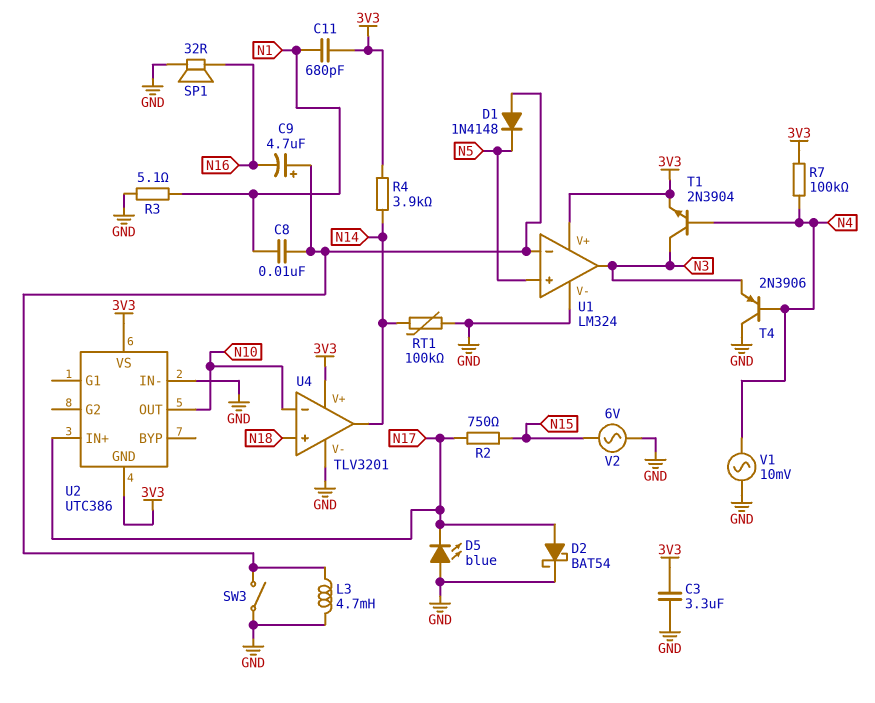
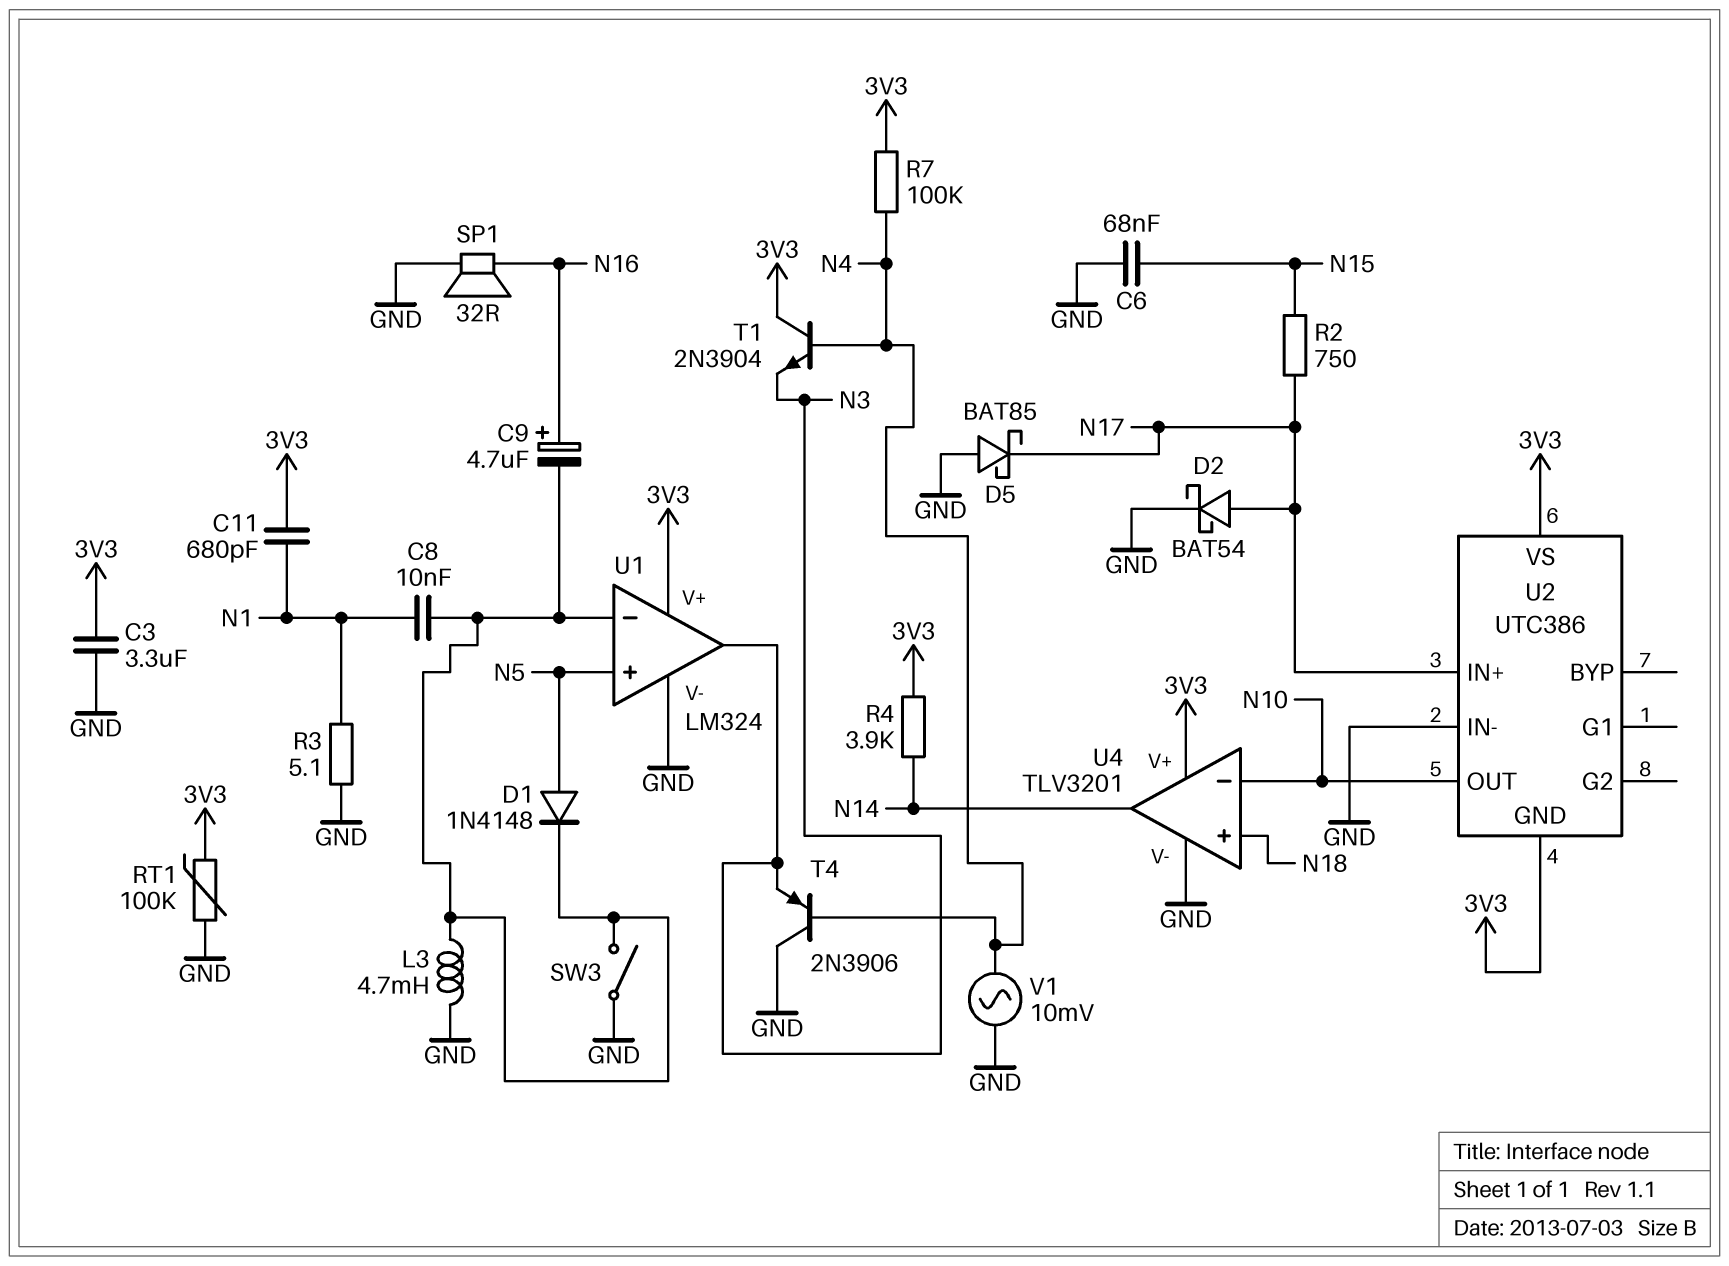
C6: none -> 68nF (GND, N15)
C9: 4.7uF (plus U1/in-, minus N16) -> 4.7uF (plus N16, minus U1/in-)
D1: diode 1N4148 (A U1/in-, K N5) -> diode 1N4148 (A N5, K U1/in-)
D5: LED blue (A GND, K N17) -> schottky BAT85 (A GND, K N17)
RT1: 100k (GND, N14) -> 100k (3V3, GND)
T1: NPN 2N3904 (B N4, C N3, E 3V3) -> NPN 2N3904 (B N4, C 3V3, E N3)
V2: AC 6V (GND, N15) -> none

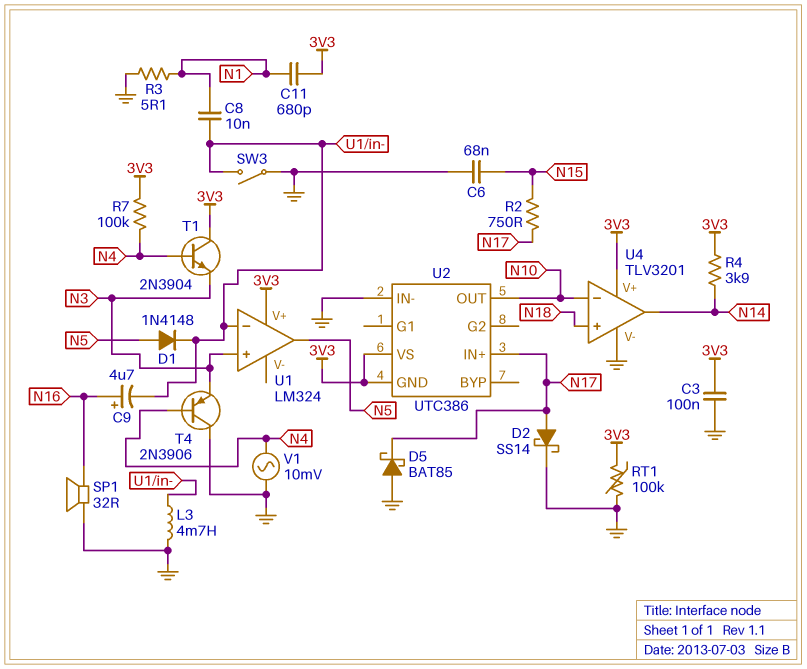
C3: 3.3uF (3V3, GND) -> 100nF (3V3, GND)
D2: schottky BAT54 (A N17, K GND) -> schottky SS14 (A N17, K GND)
U1 pin V-: GND -> none
U1 pin in+: N5 -> N3
U1 pin out: N3 -> N5

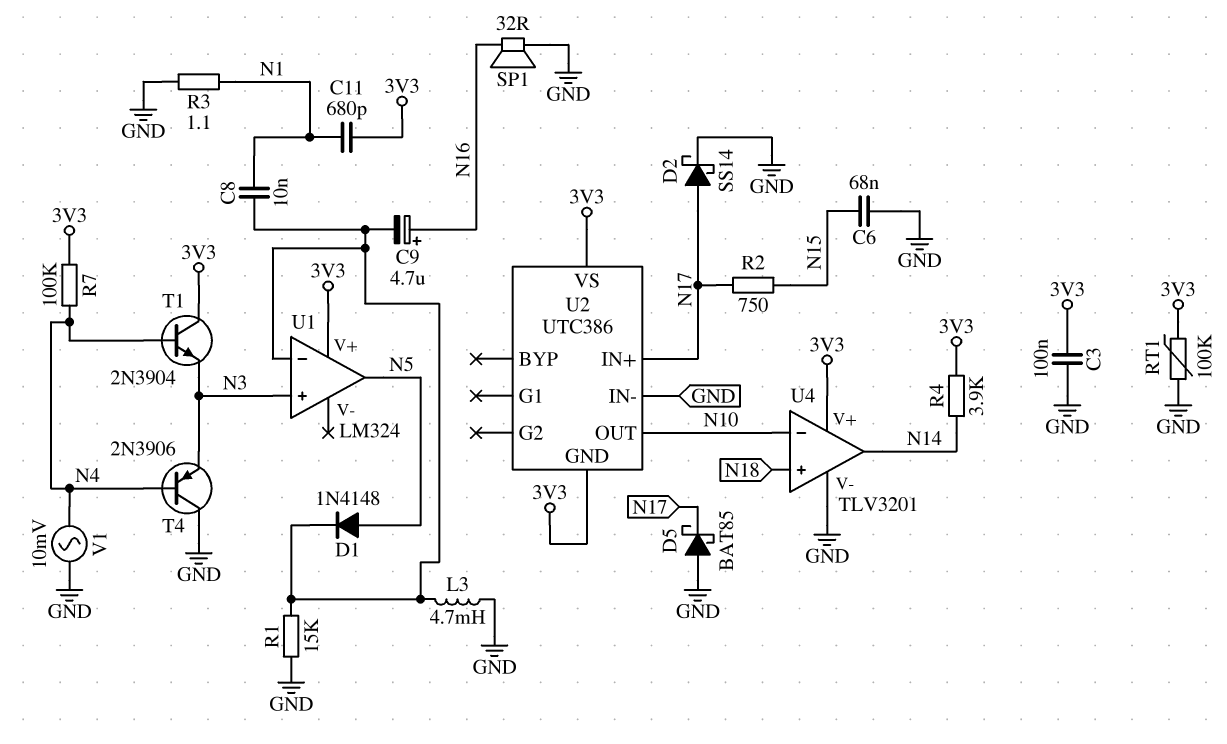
R1: none -> 15k (GND, U1/in-)
R3: 5.1 (GND, N1) -> 1.1 (GND, N1)
SW3: switch (GND, U1/in-) -> none

